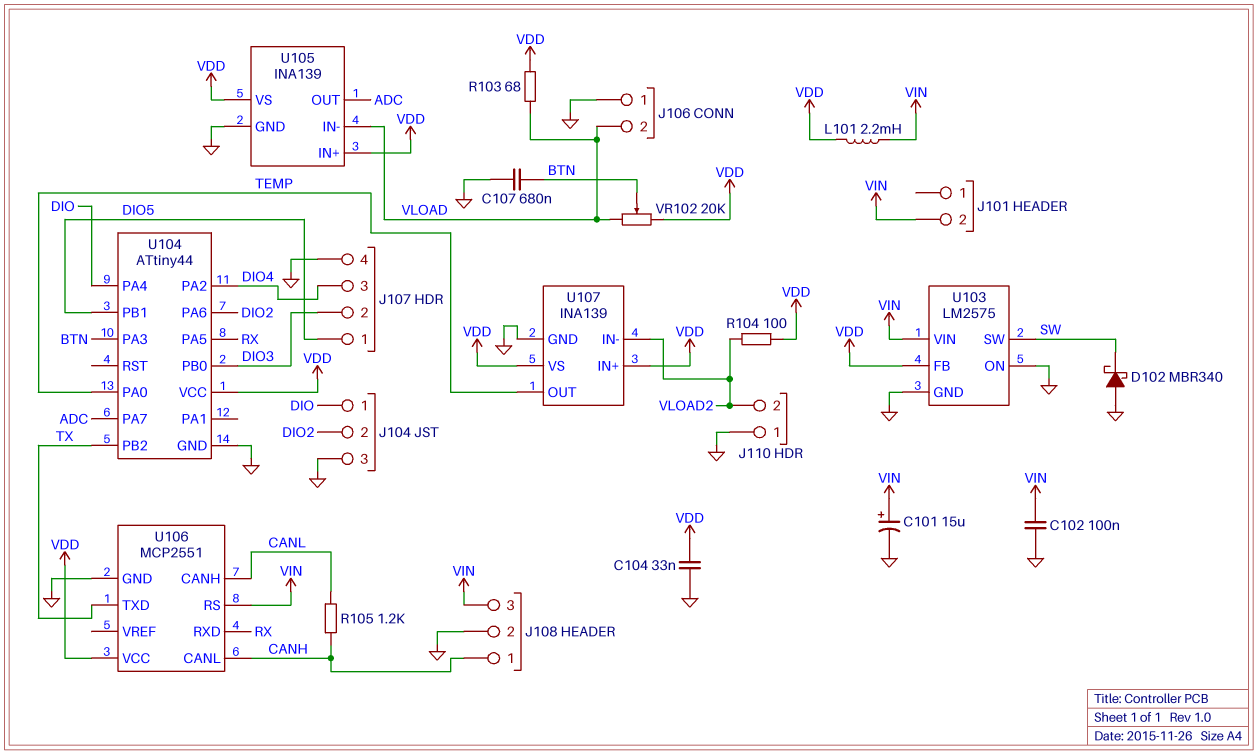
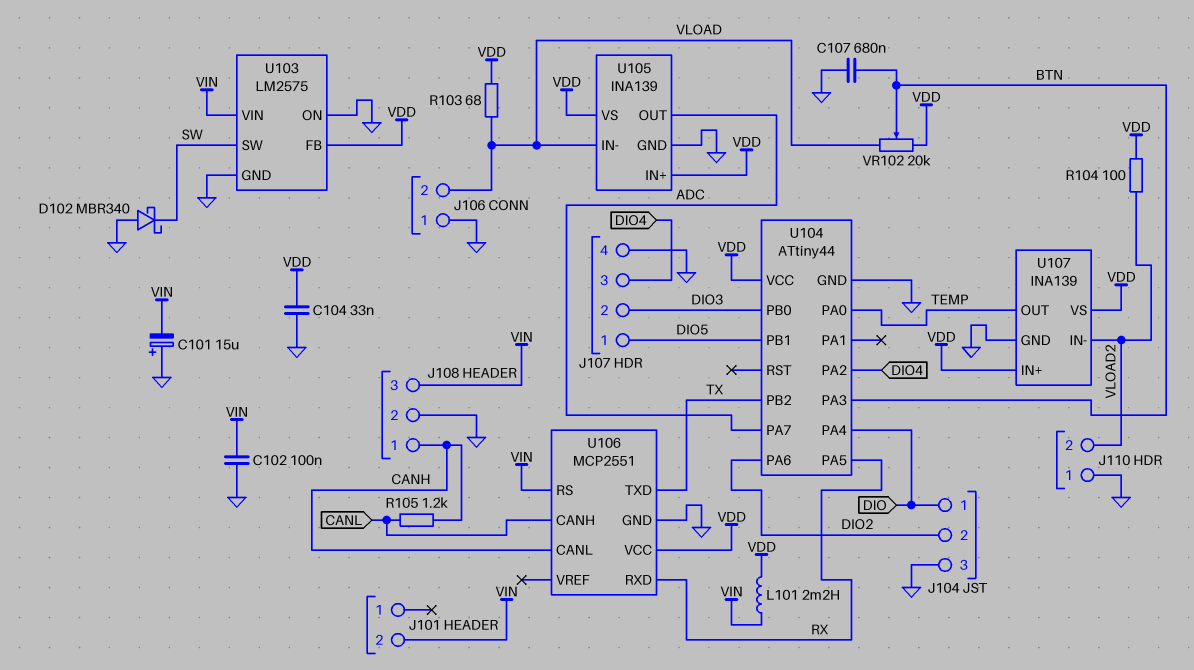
C101: 15uF (plus VIN, minus GND) -> 15uF (plus GND, minus VIN)

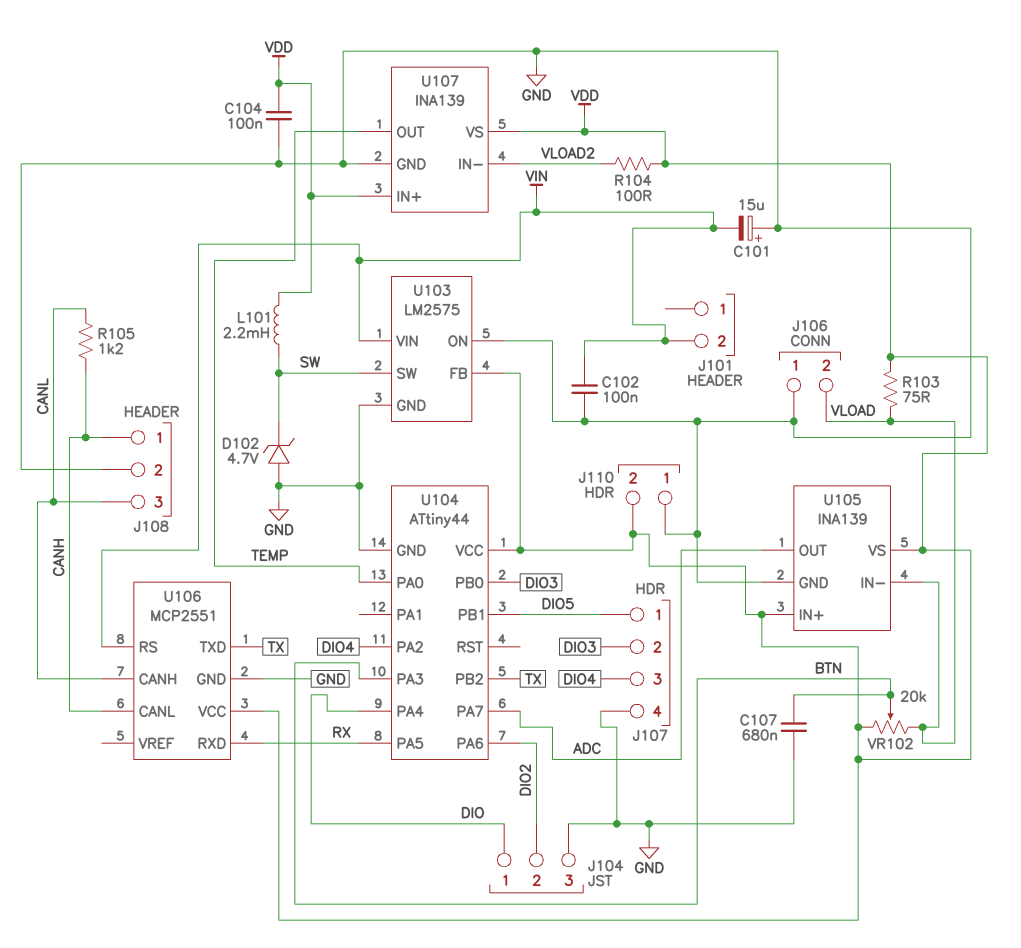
C104: 33nF (GND, VDD) -> 100nF (GND, VDD)
D102: schottky MBR340 (A GND, K SW) -> zener 4.7V (A GND, K SW)
J108 pin 3: VIN -> CANL
J110 pin 2: VLOAD2 -> VDD
L101: 2.2mH (VDD, VIN) -> 2.2mH (SW, VDD)
R103: 68 (VDD, VLOAD) -> 75 (VDD, VLOAD)

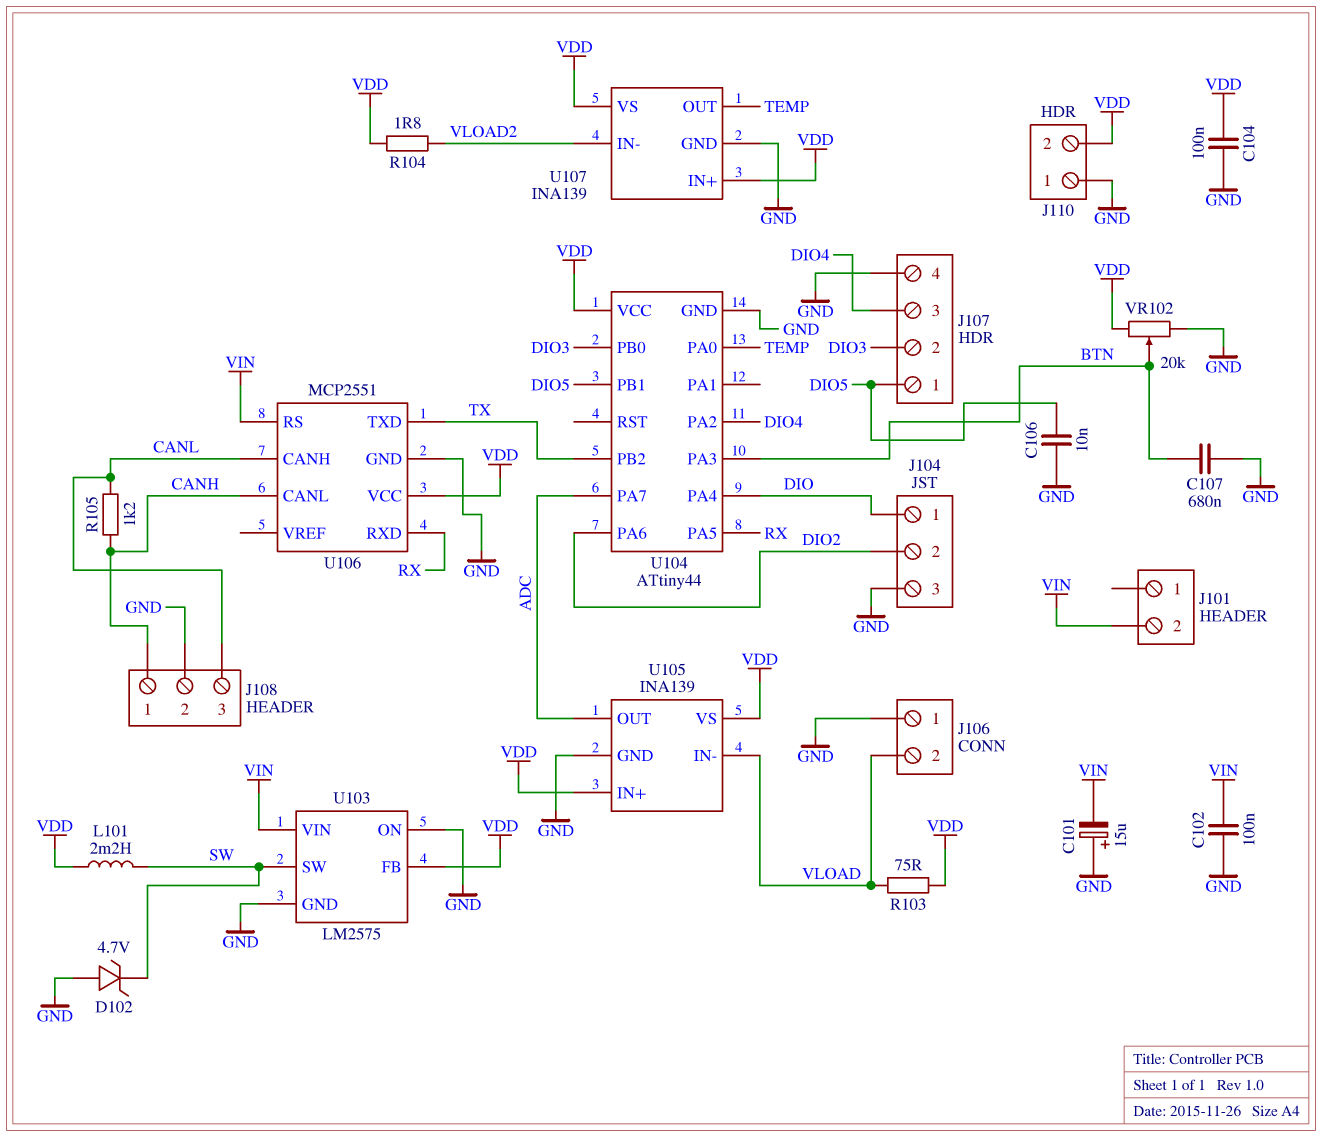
C106: none -> 10nF (DIO5, GND)
R104: 100 (VDD, VLOAD2) -> 1.8 (VDD, VLOAD2)
VR102: 20k (VDD, VLOAD, wiper BTN) -> 20k (GND, VDD, wiper BTN)

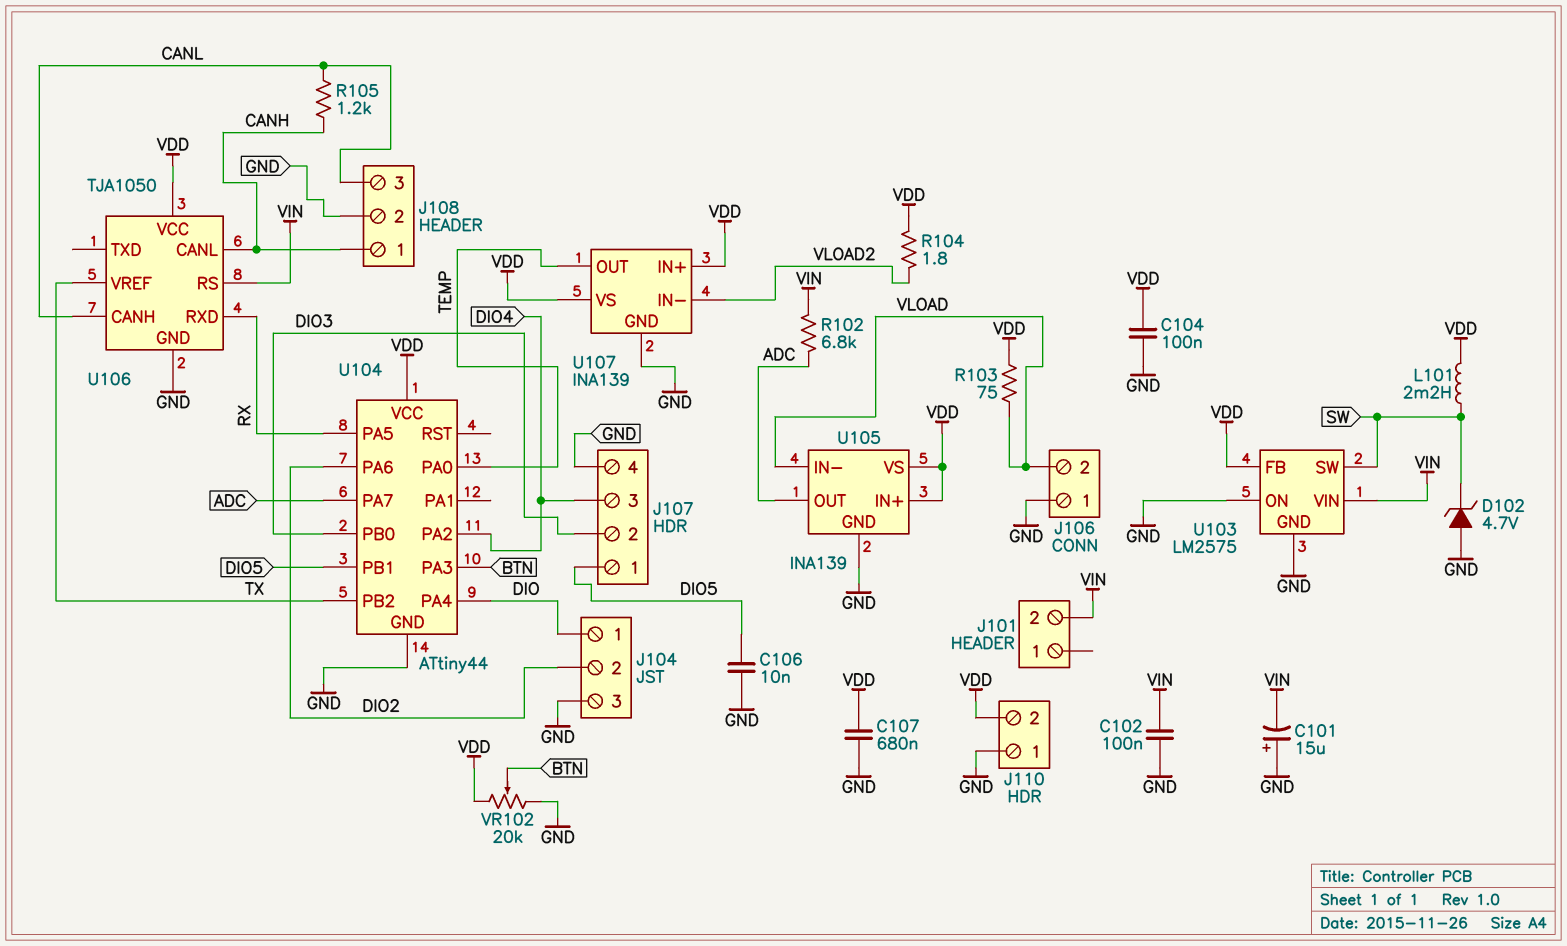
C107: 680nF (BTN, GND) -> 680nF (GND, VDD)
R102: none -> 6.8k (ADC, VIN)
U106: MCP2551 -> TJA1050
U106 pin TXD: TX -> none
U106 pin VREF: none -> TX

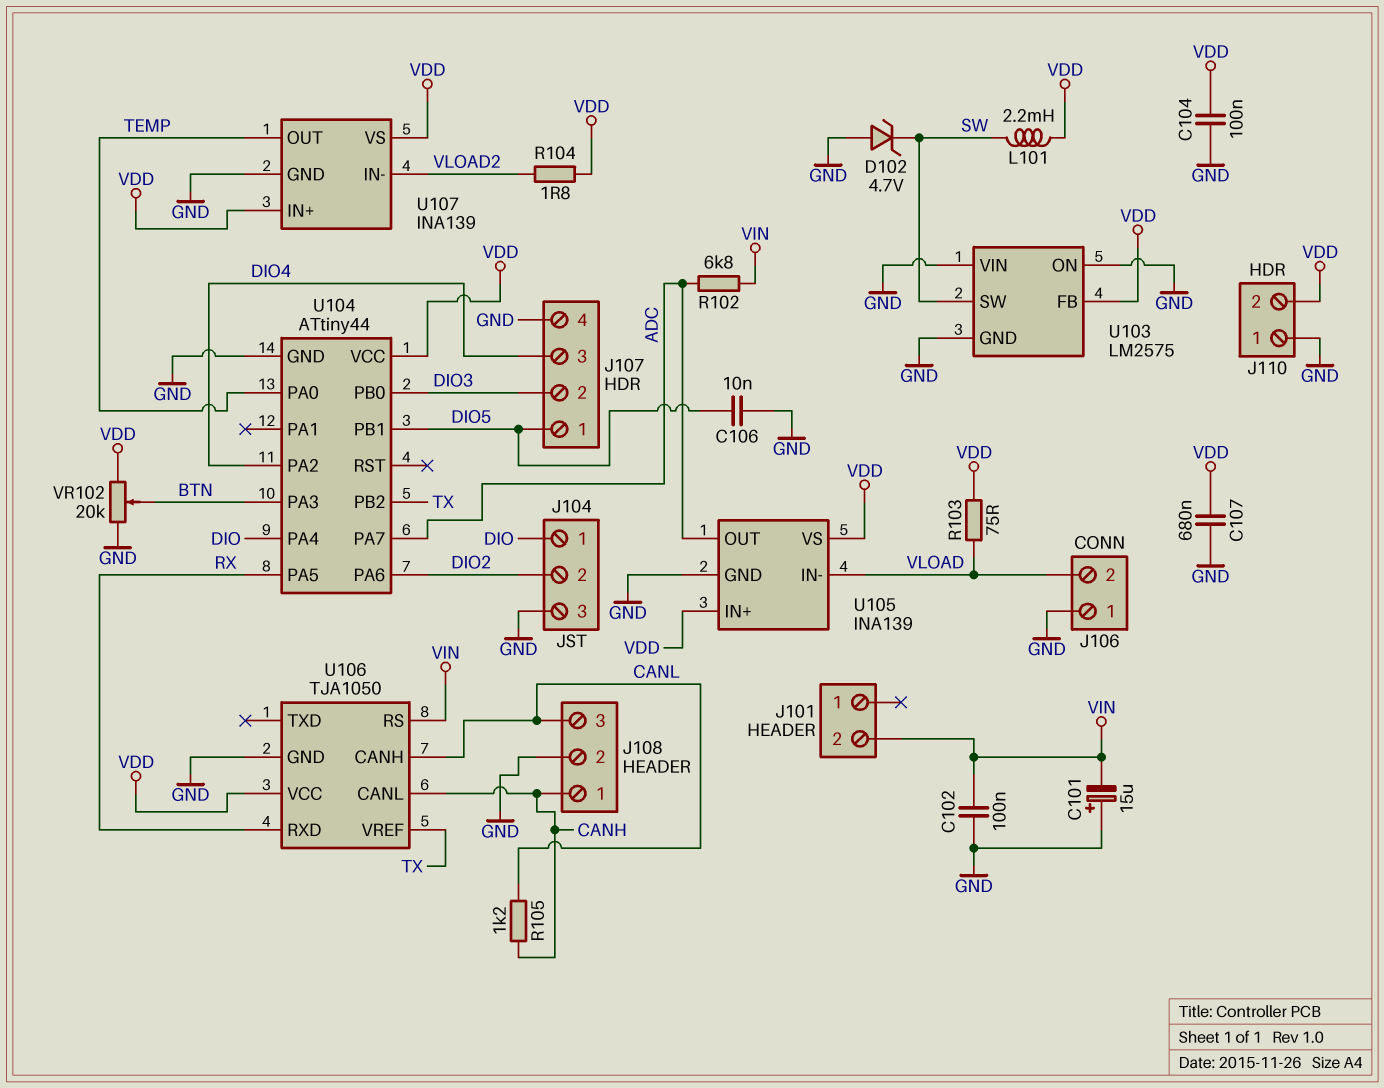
U103 pin VIN: VIN -> GND

